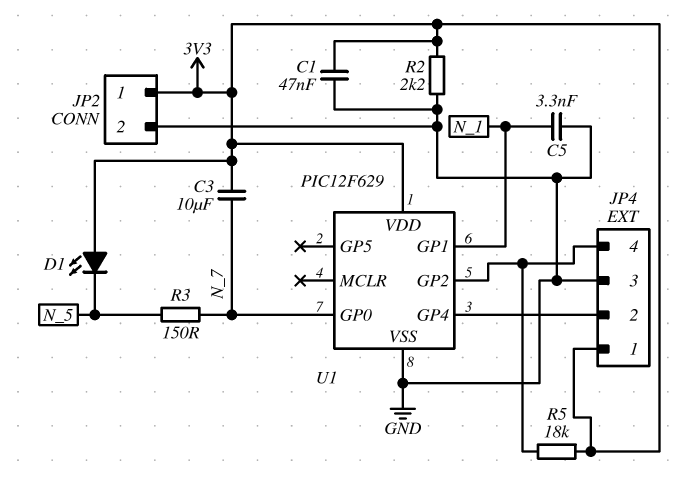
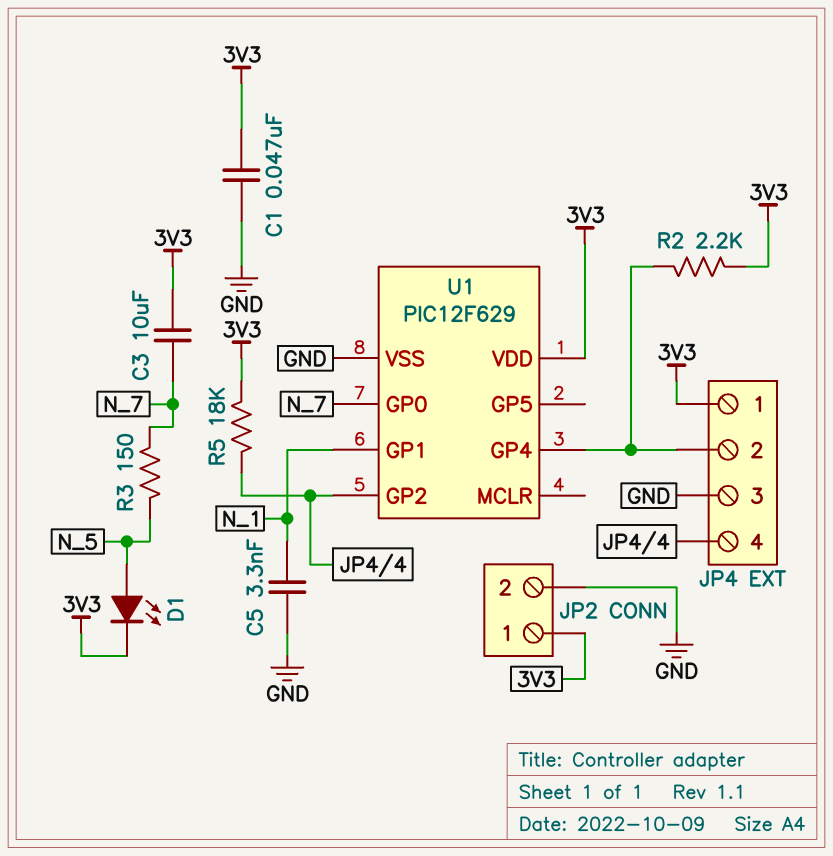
D1: LED (A 3V3, K N_5) -> LED (A N_5, K 3V3)
R2: 2.2k (3V3, GND) -> 2.2k (3V3, JP4/2)

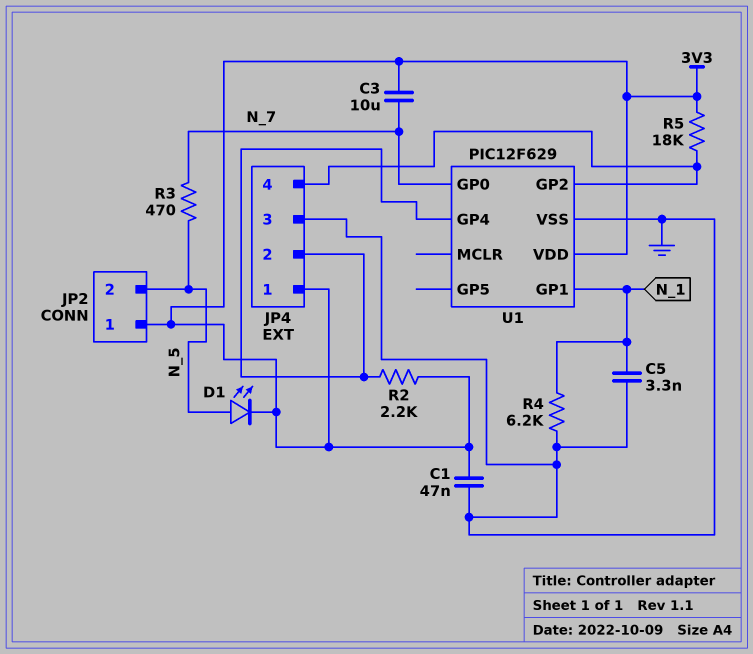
JP2 pin 2: GND -> N_5
R3: 150 (N_5, N_7) -> 470 (N_5, N_7)
R4: none -> 6.2k (GND, N_1)

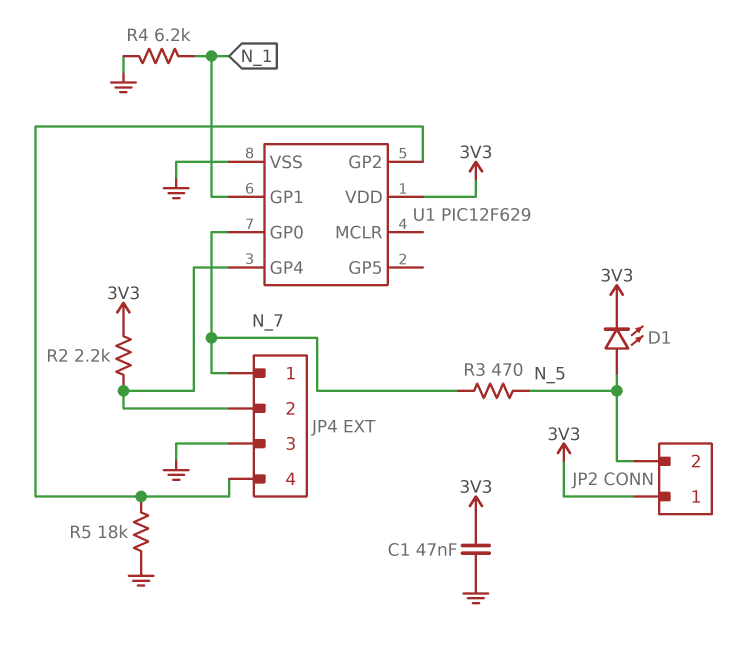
C3: 10uF (3V3, N_7) -> none
C5: 3.3nF (GND, N_1) -> none
JP4 pin 1: 3V3 -> N_7
R5: 18k (3V3, JP4/4) -> 18k (GND, JP4/4)

